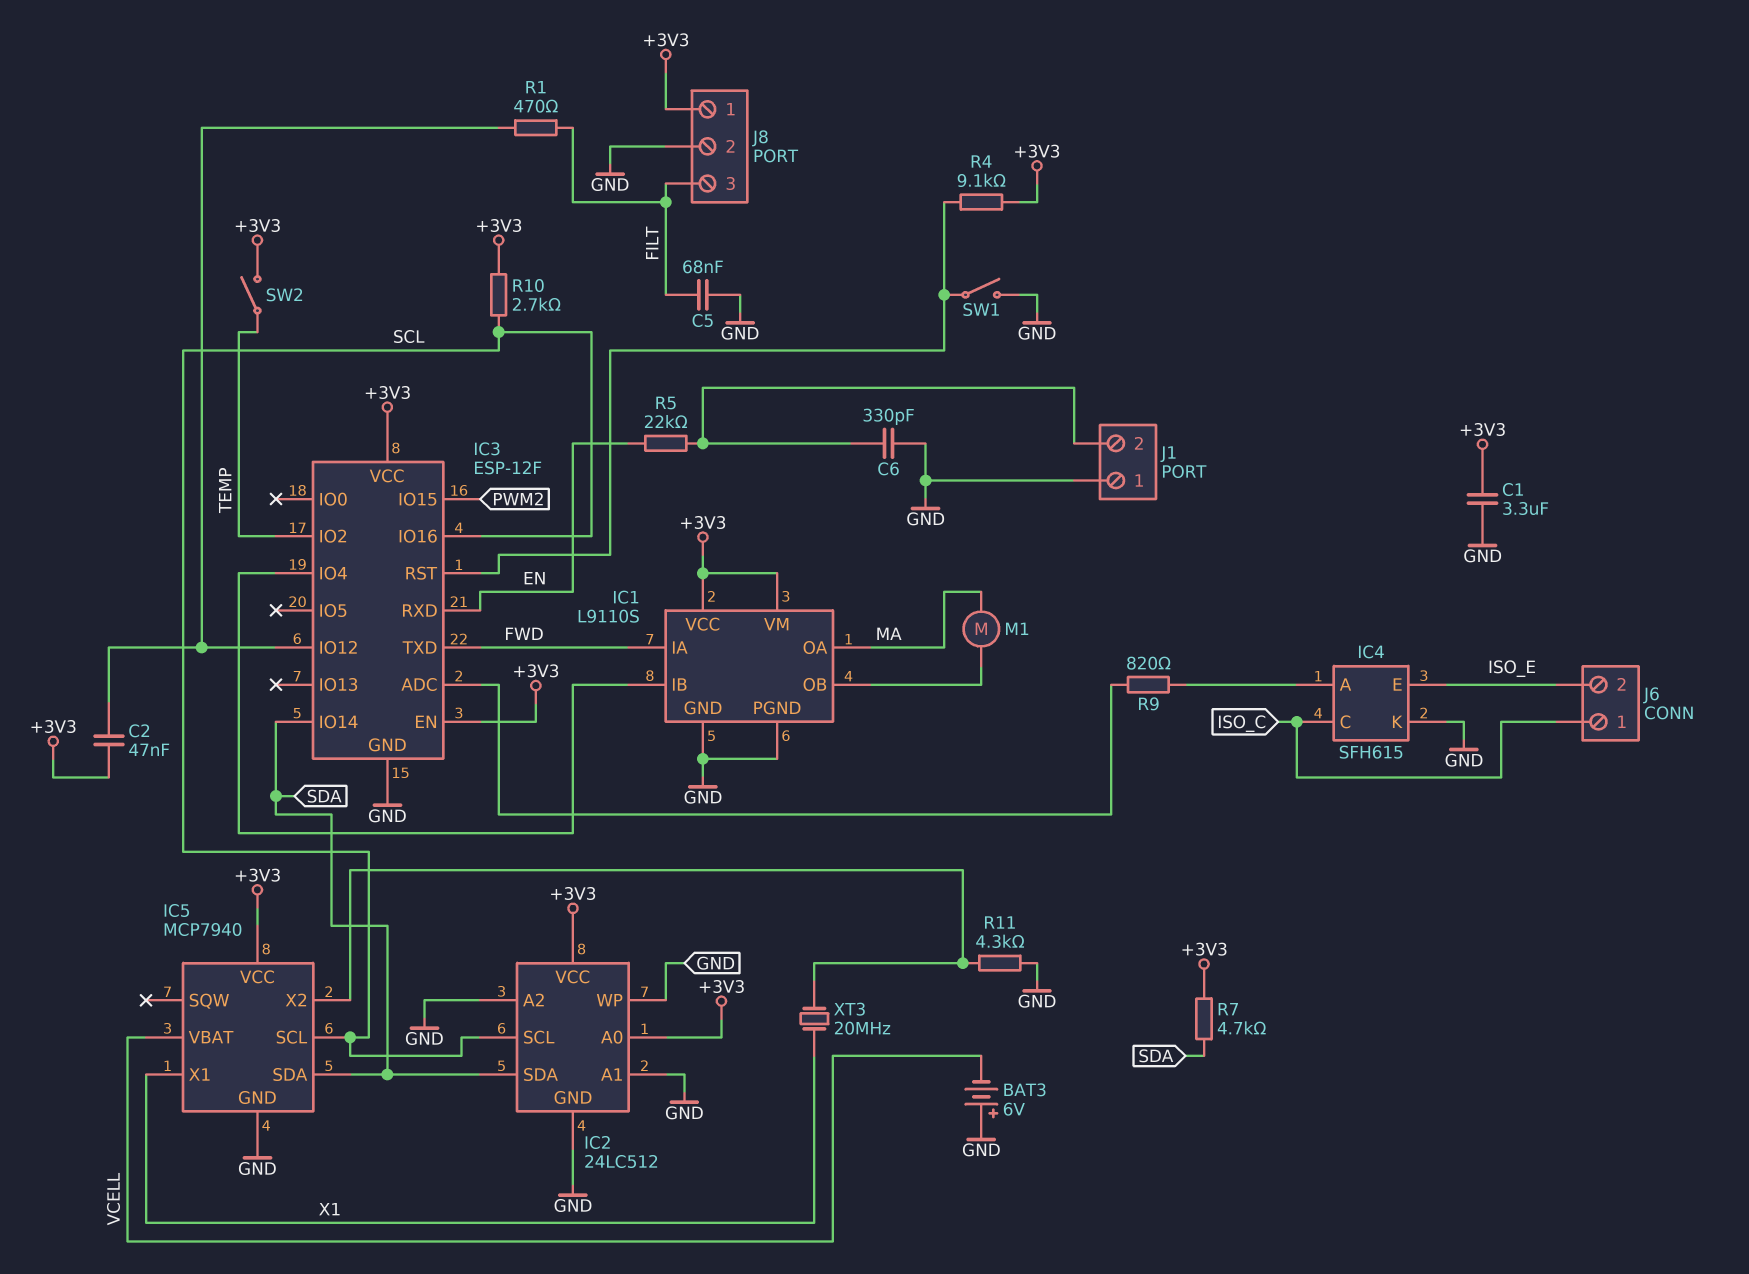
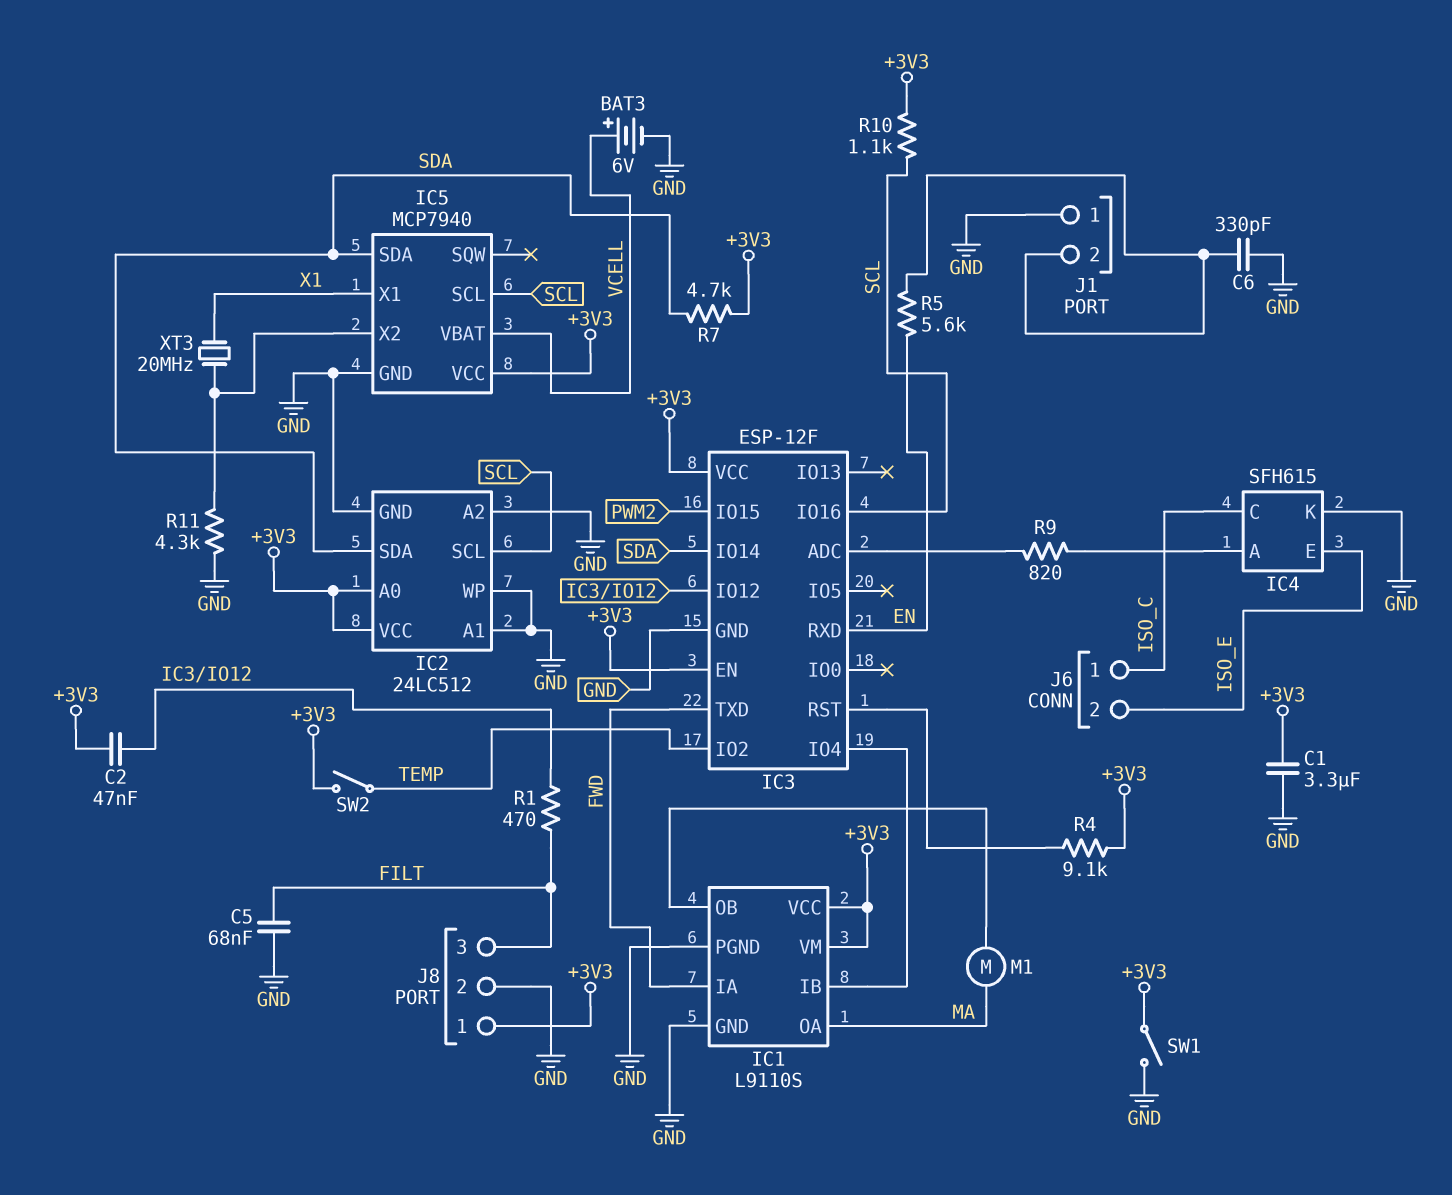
BAT3: 6V (plus GND, minus VCELL) -> 6V (plus VCELL, minus GND)
R5: 22k (EN, J1/2) -> 5.6k (EN, J1/2)
R10: 2.7k (+3V3, SCL) -> 1.1k (+3V3, SCL)
SW1: switch (GND, IC3/RST) -> switch (+3V3, GND)

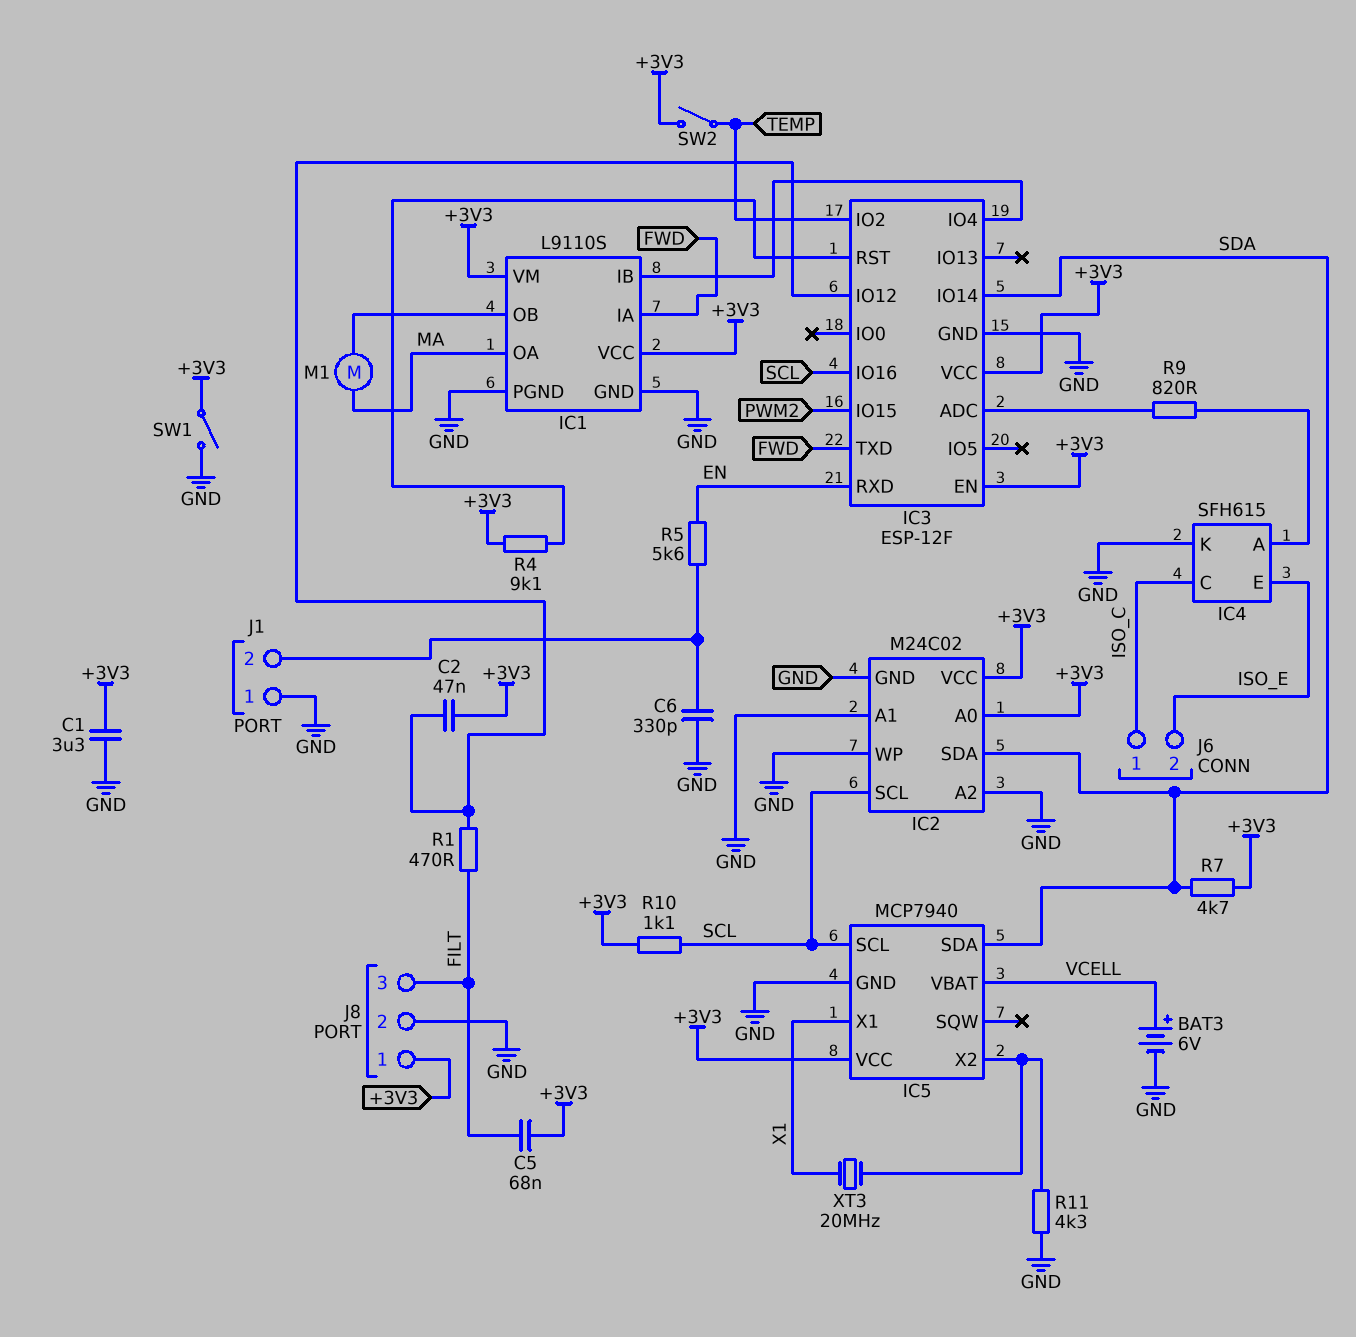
C5: 68nF (FILT, GND) -> 68nF (+3V3, FILT)
IC2: 24LC512 -> M24C02

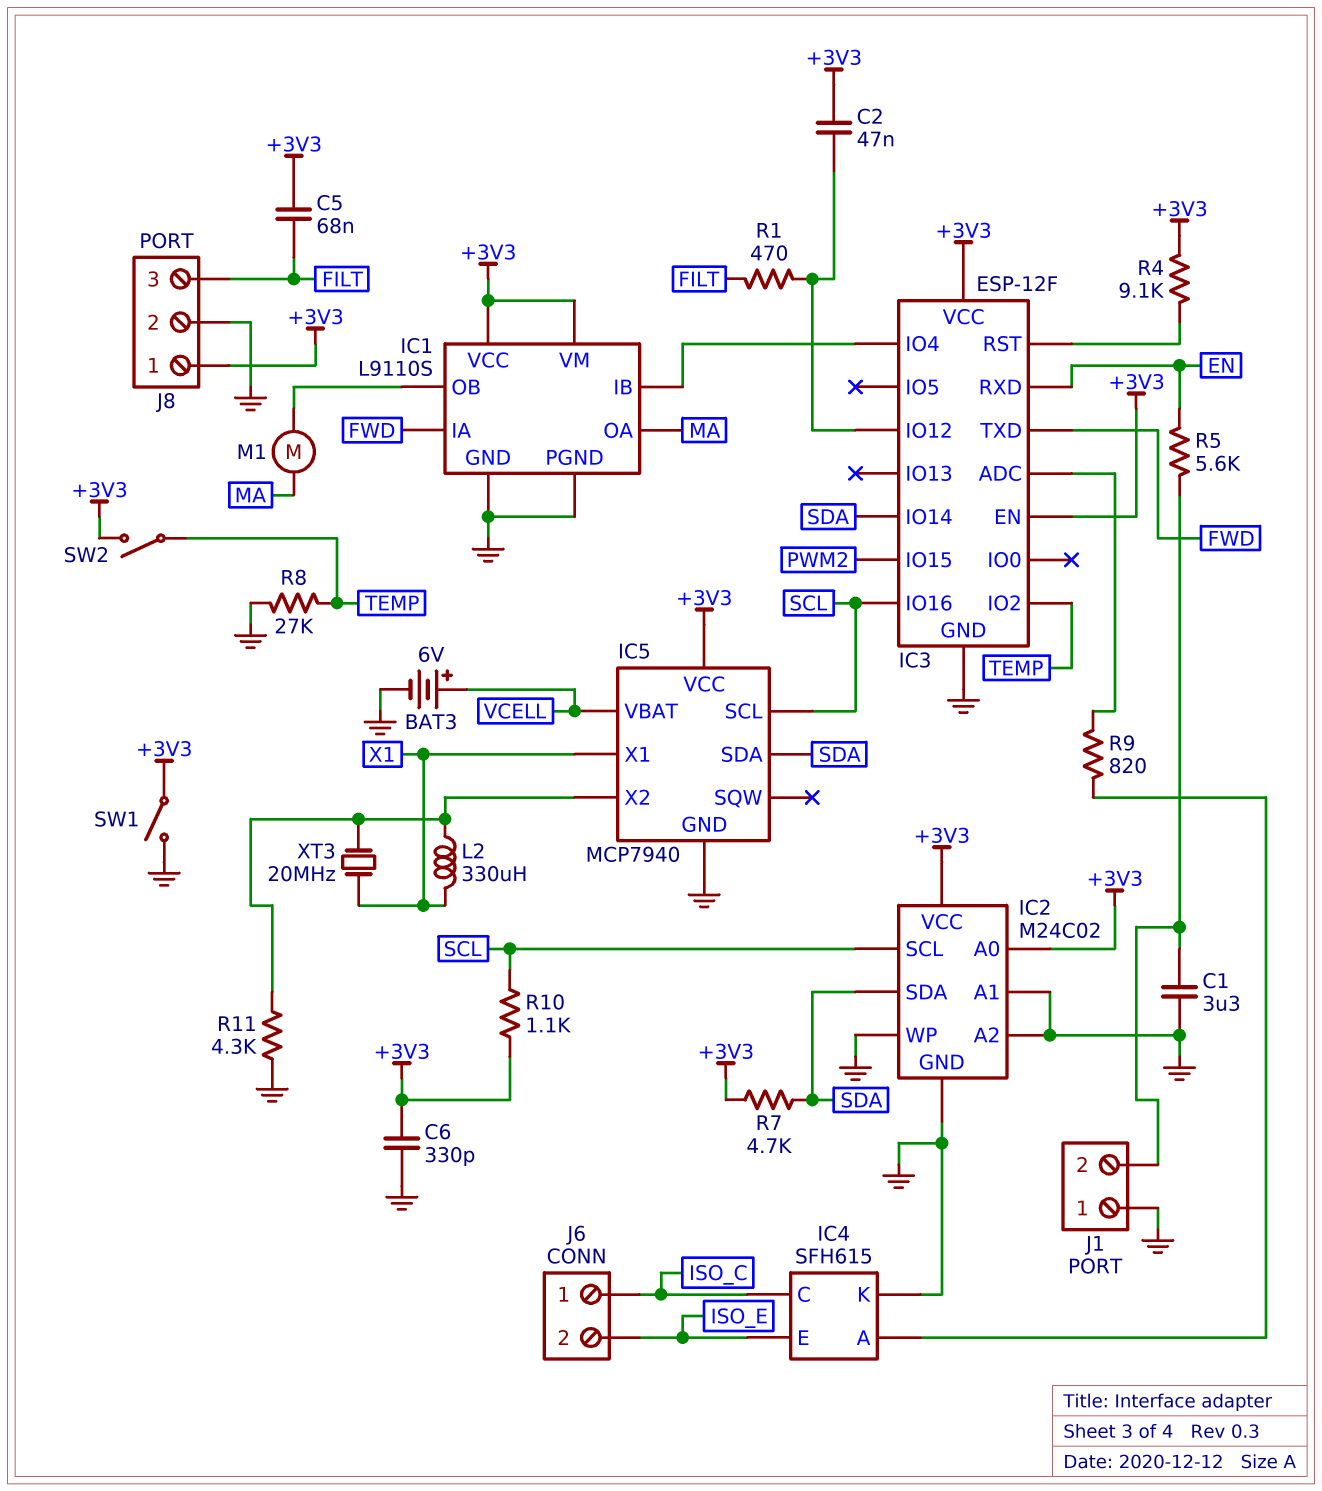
C1: 3.3uF (+3V3, GND) -> 3.3uF (GND, J1/2)
C6: 330pF (GND, J1/2) -> 330pF (+3V3, GND)
L2: none -> 330uH (IC5/X2, X1)
R8: none -> 27k (GND, TEMP)

